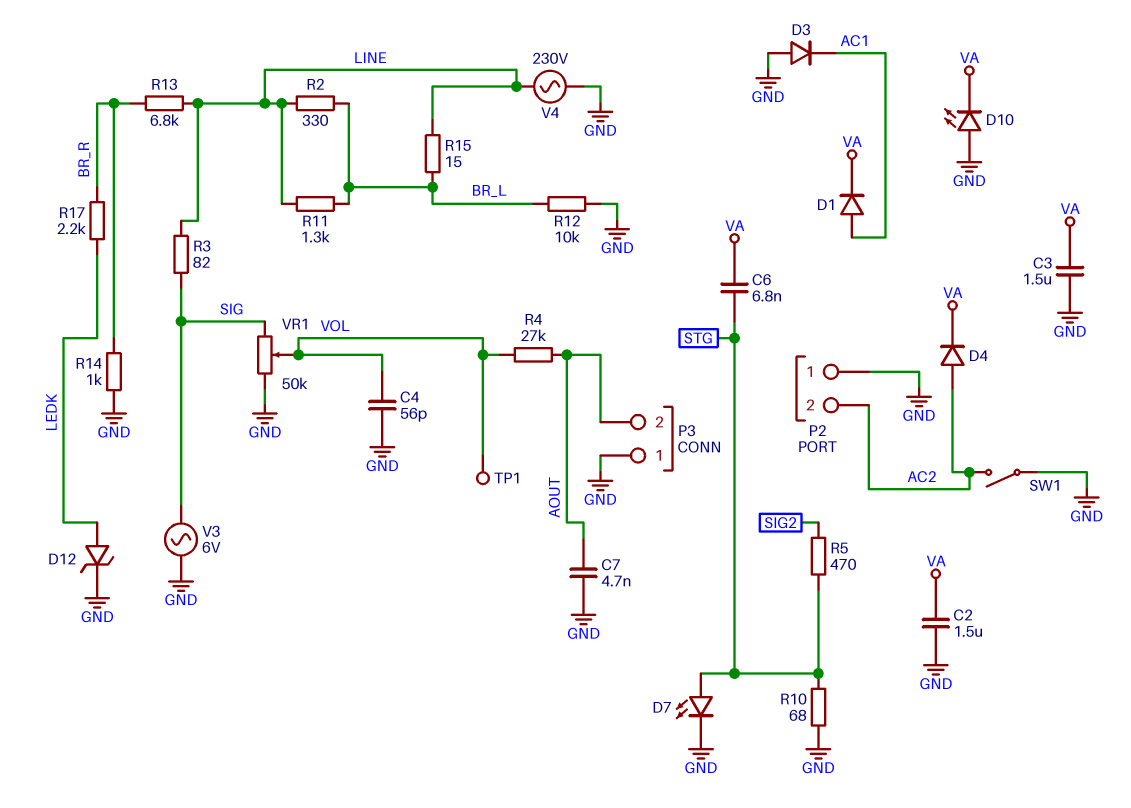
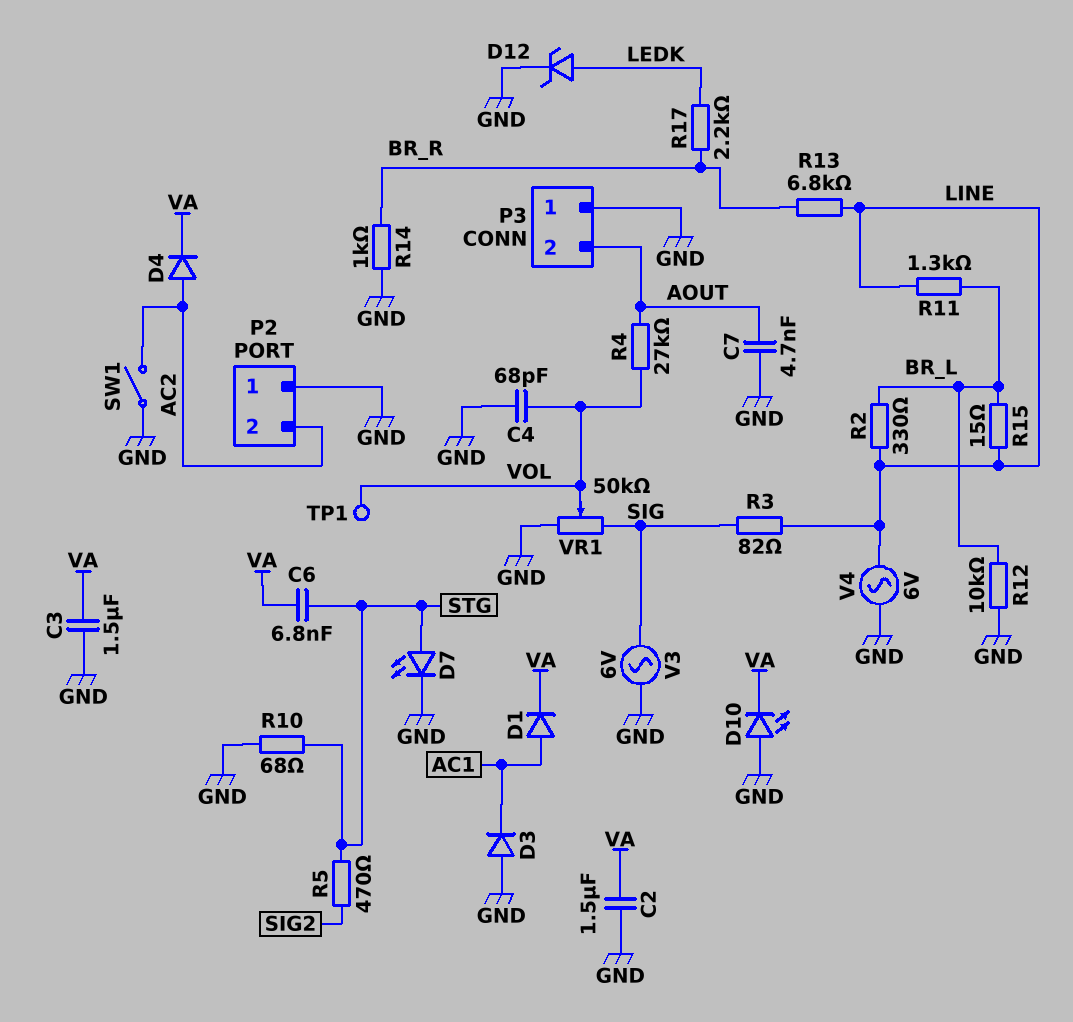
C4: 56pF (GND, VOL) -> 68pF (GND, VOL)
V4: AC 230V (GND, LINE) -> AC 6V (GND, LINE)

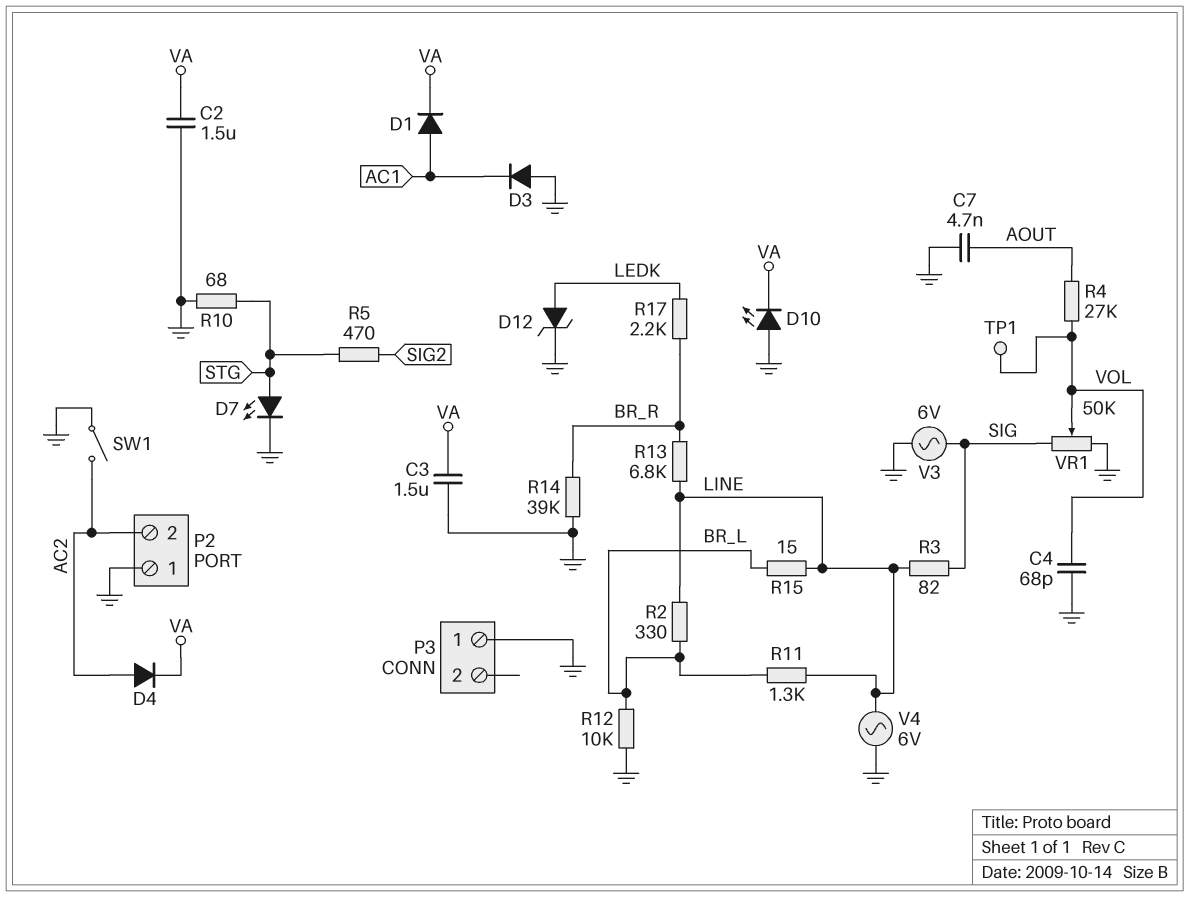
C6: 6.8nF (STG, VA) -> none
P3 pin 2: AOUT -> none
R14: 1k (BR_R, GND) -> 39k (BR_R, GND)

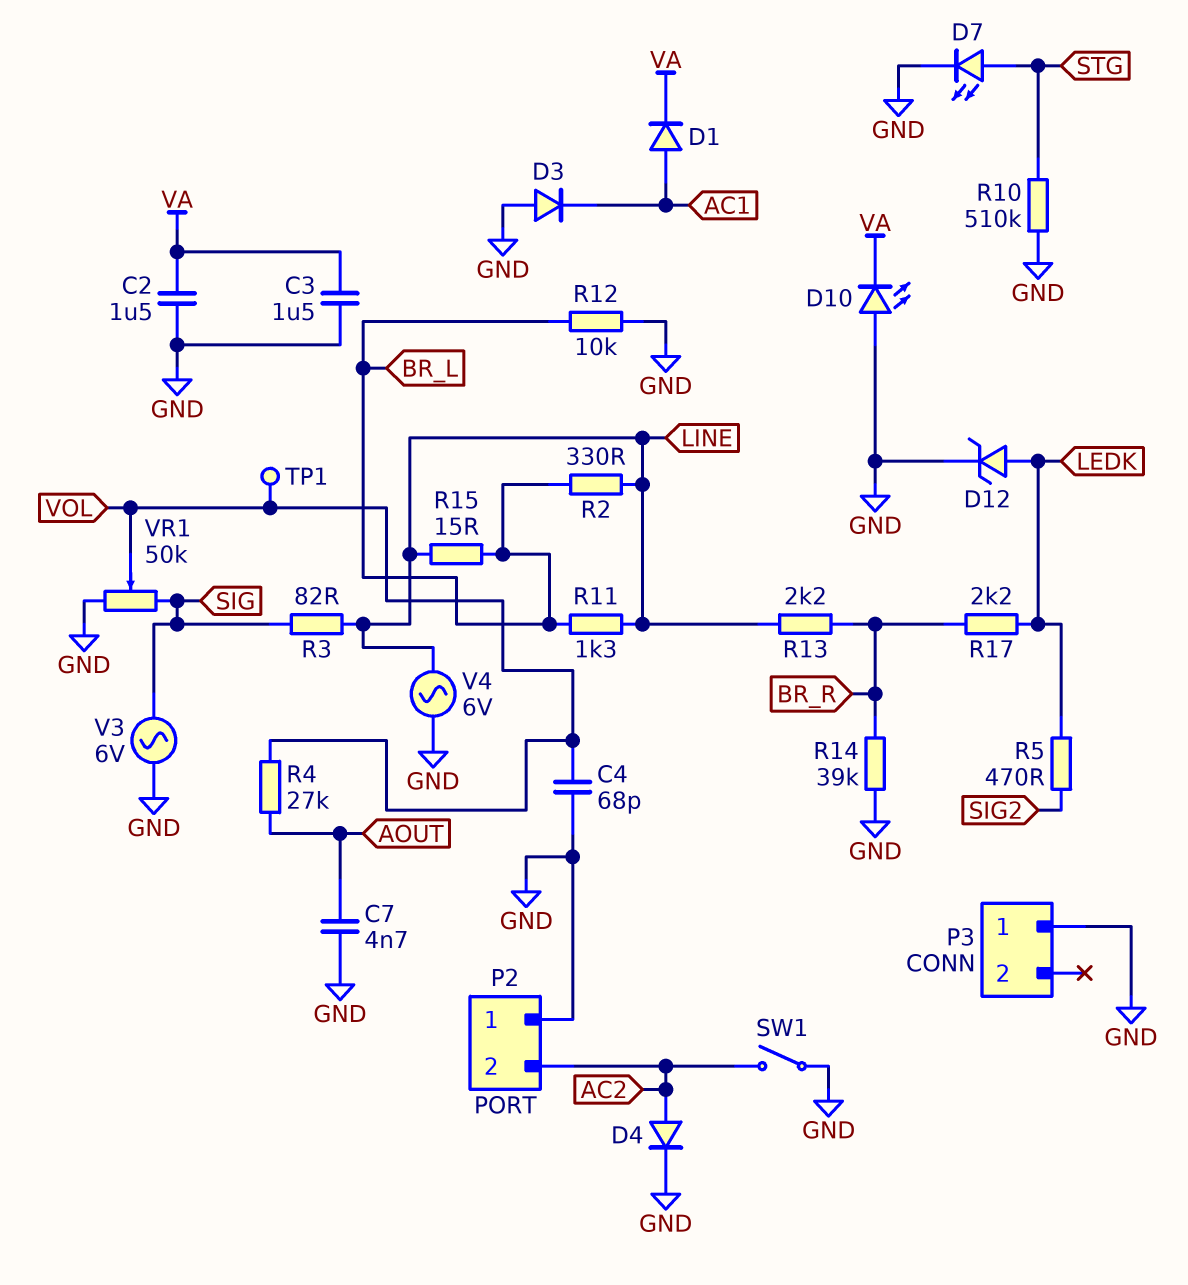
D4: diode (A AC2, K VA) -> diode (A AC2, K GND)
R5: 470 (SIG2, STG) -> 470 (LEDK, SIG2)
R10: 68 (GND, STG) -> 510k (GND, STG)
R13: 6.8k (BR_R, LINE) -> 2.2k (BR_R, LINE)

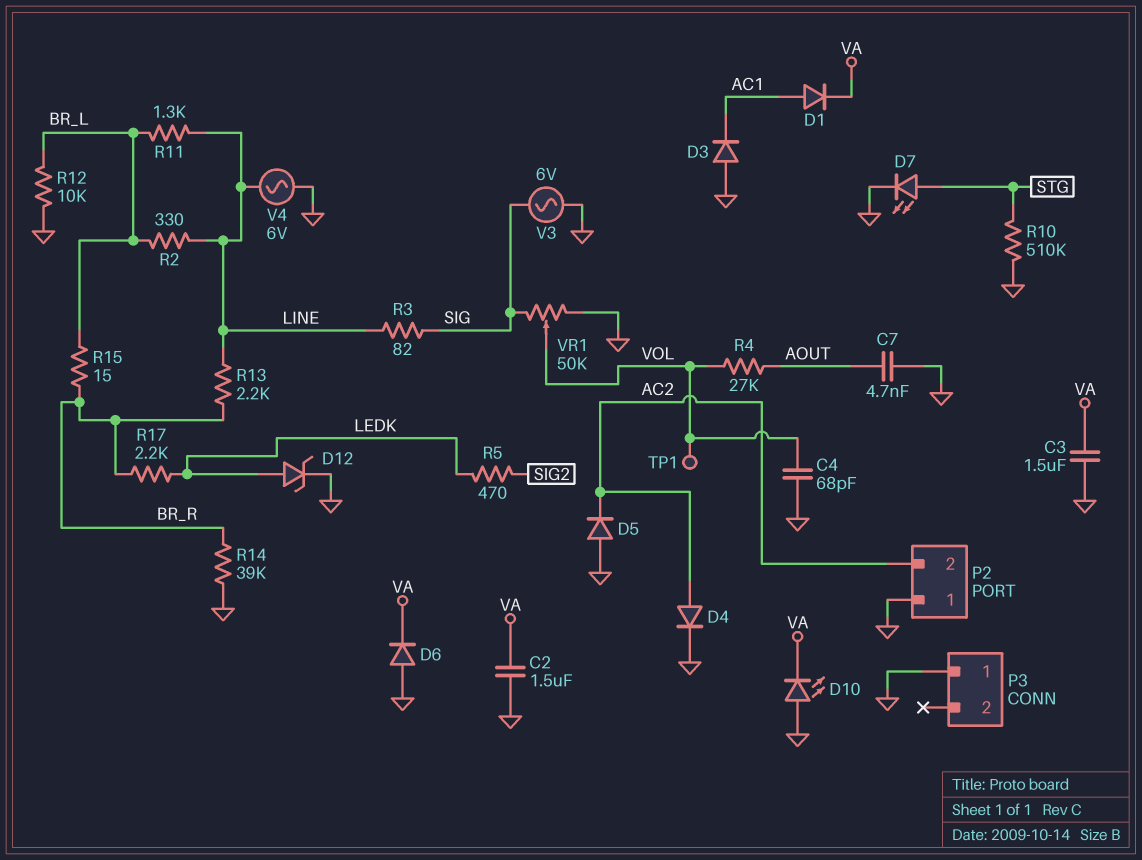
D5: none -> diode (A GND, K AC2)
D6: none -> diode (A GND, K VA)
R15: 15 (BR_L, LINE) -> 15 (BR_L, BR_R)
SW1: switch (AC2, GND) -> none

